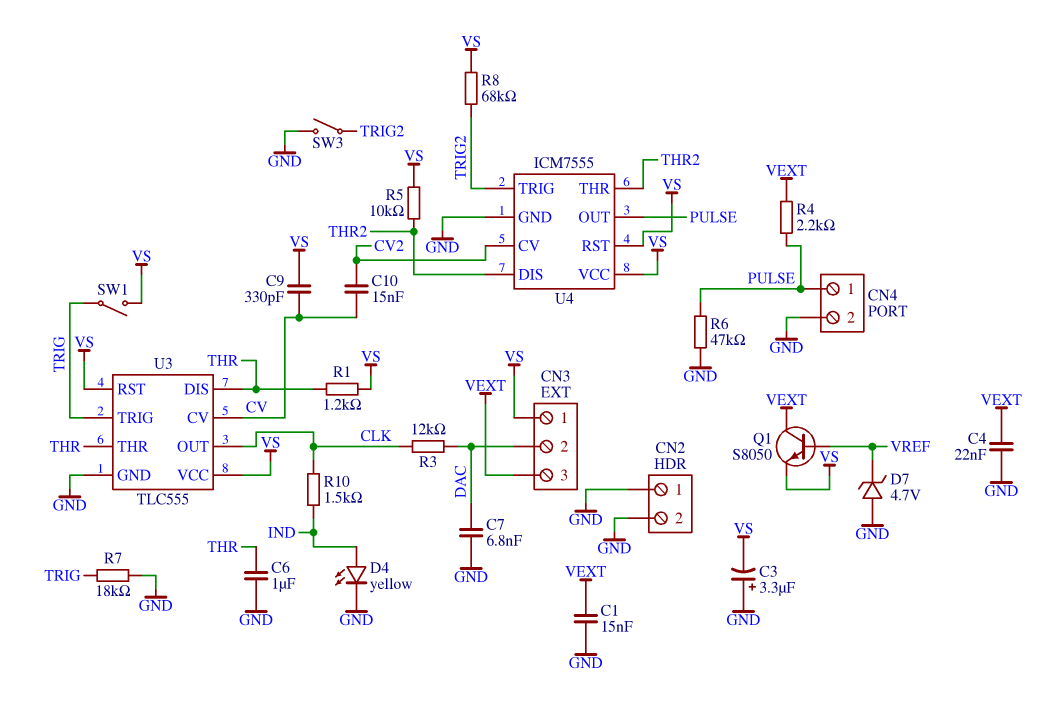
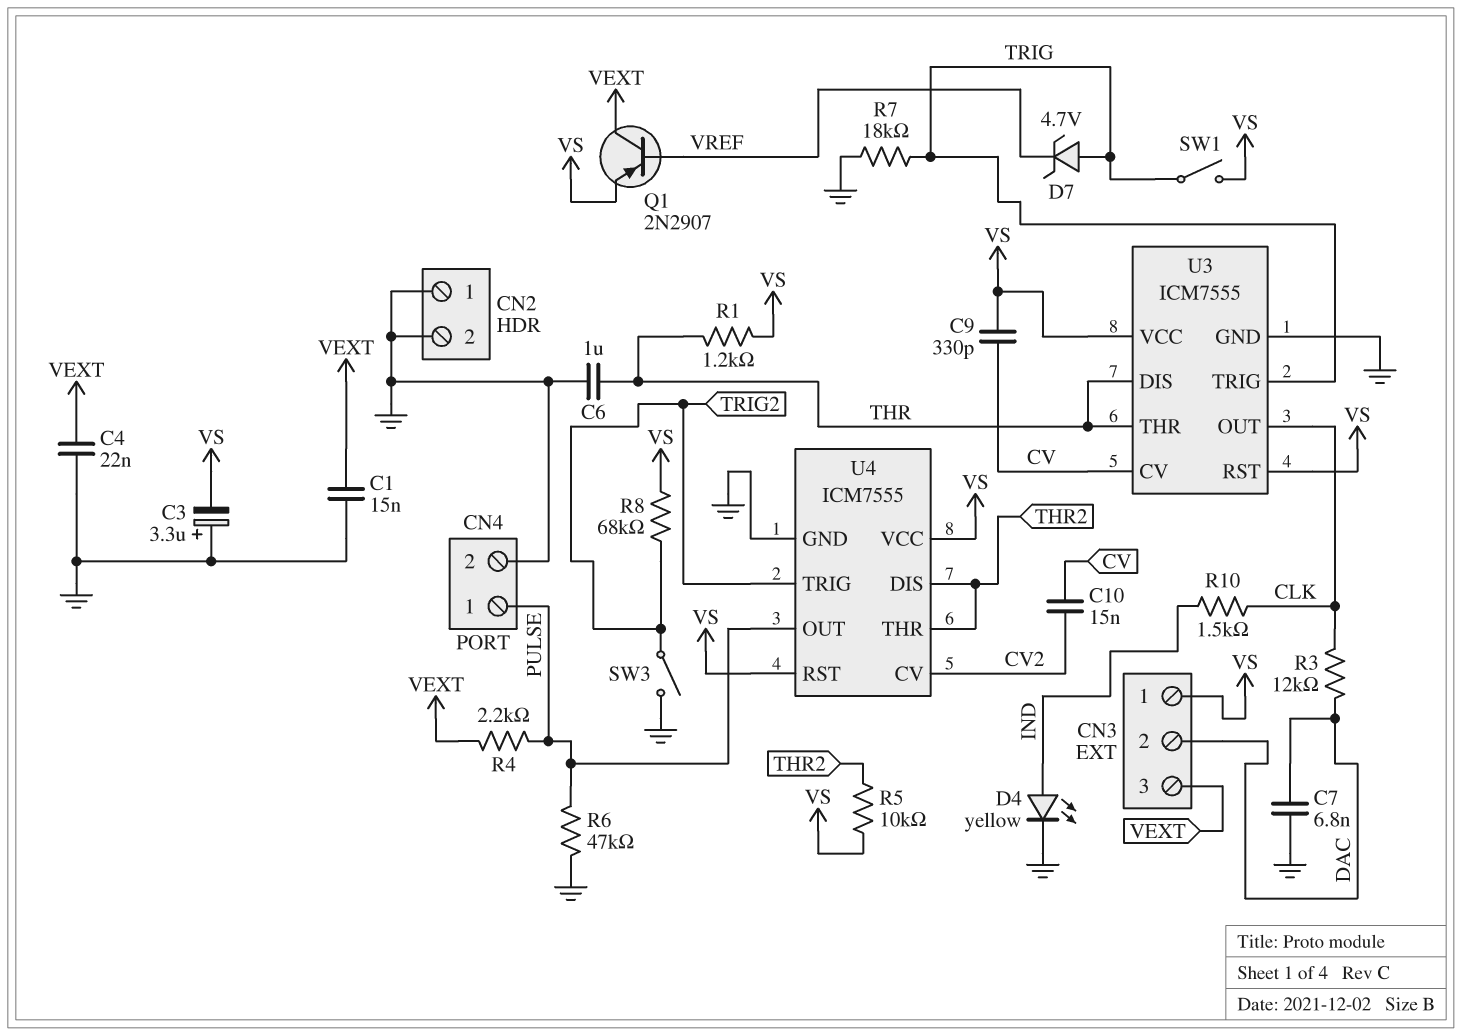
D7: zener 4.7V (A GND, K VREF) -> zener 4.7V (A TRIG, K VREF)
Q1: NPN S8050 (B VREF, C VEXT, E VS) -> PNP 2N2907 (B VREF, C VEXT, E VS)
U3: TLC555 -> ICM7555

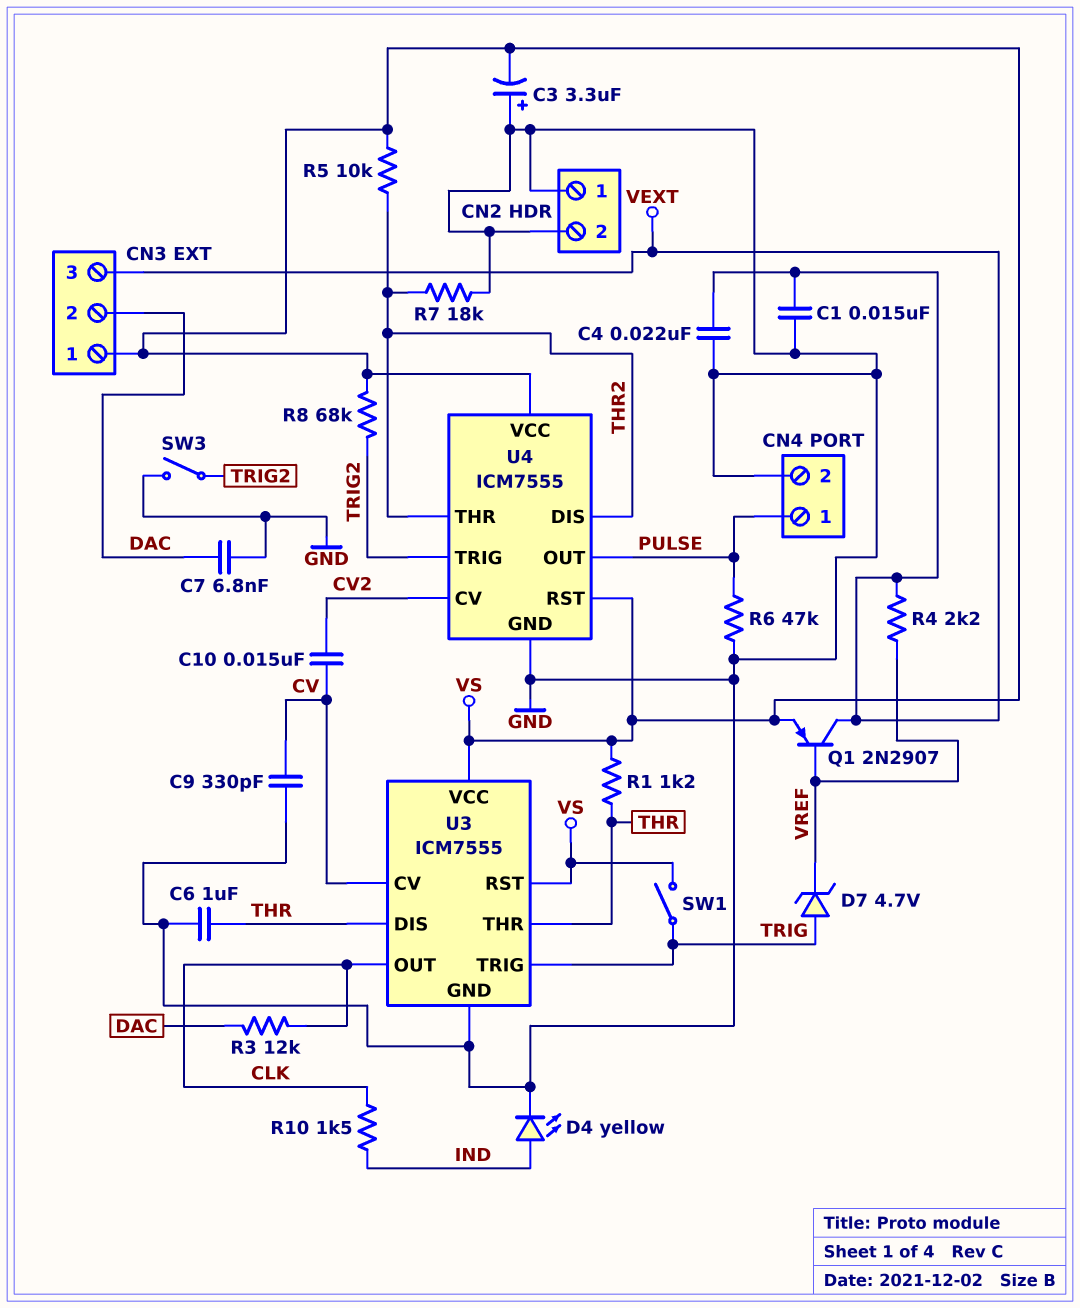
C9: 330pF (CV, VS) -> 330pF (CV, GND)
R4: 2.2k (PULSE, VEXT) -> 2.2k (VEXT, VREF)
R7: 18k (GND, TRIG) -> 18k (GND, THR2)

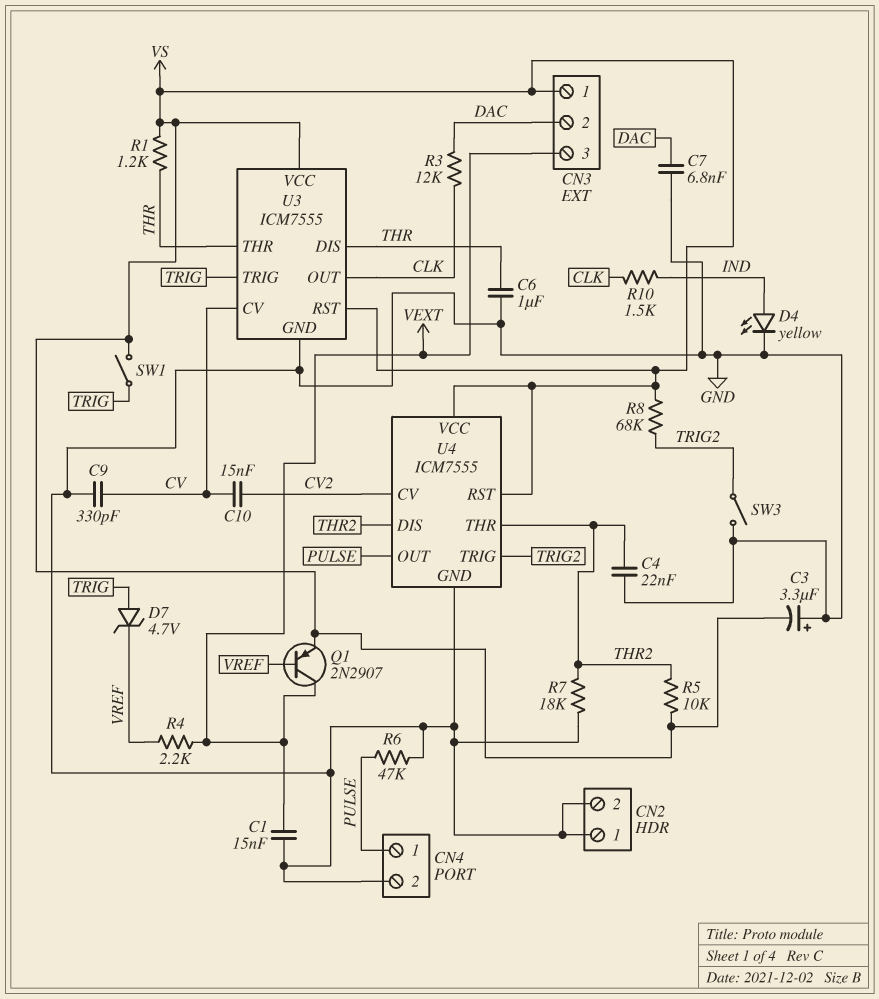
C4: 22nF (GND, VEXT) -> 22nF (GND, THR2)

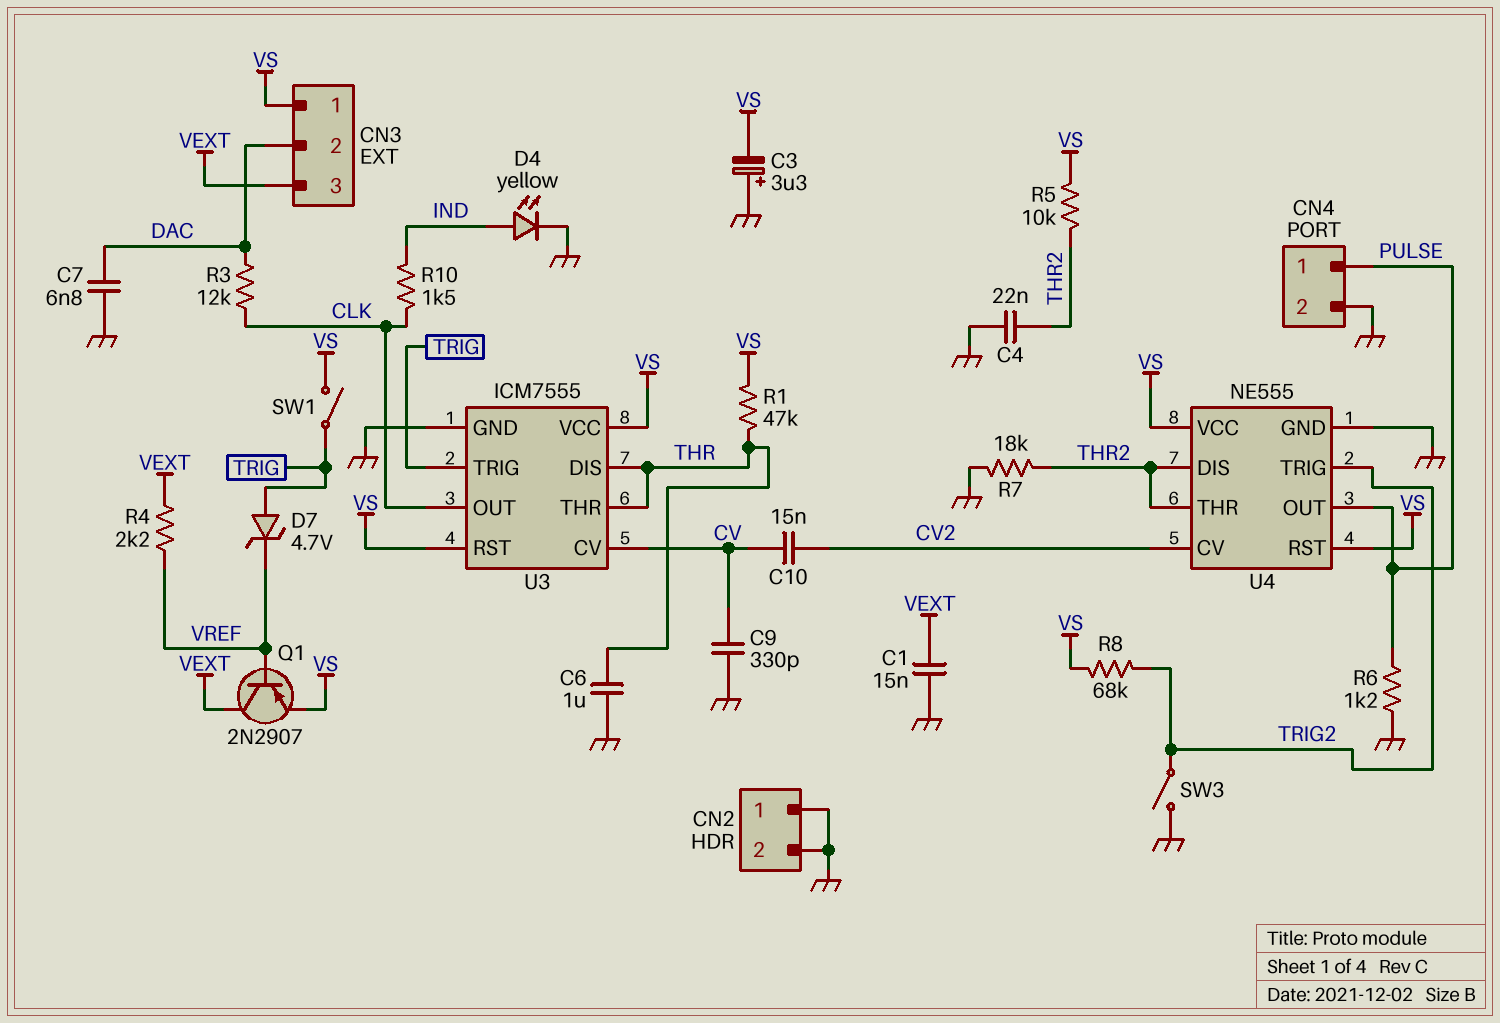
R1: 1.2k (THR, VS) -> 47k (THR, VS)
R6: 47k (GND, PULSE) -> 1.2k (GND, PULSE)
U4: ICM7555 -> NE555

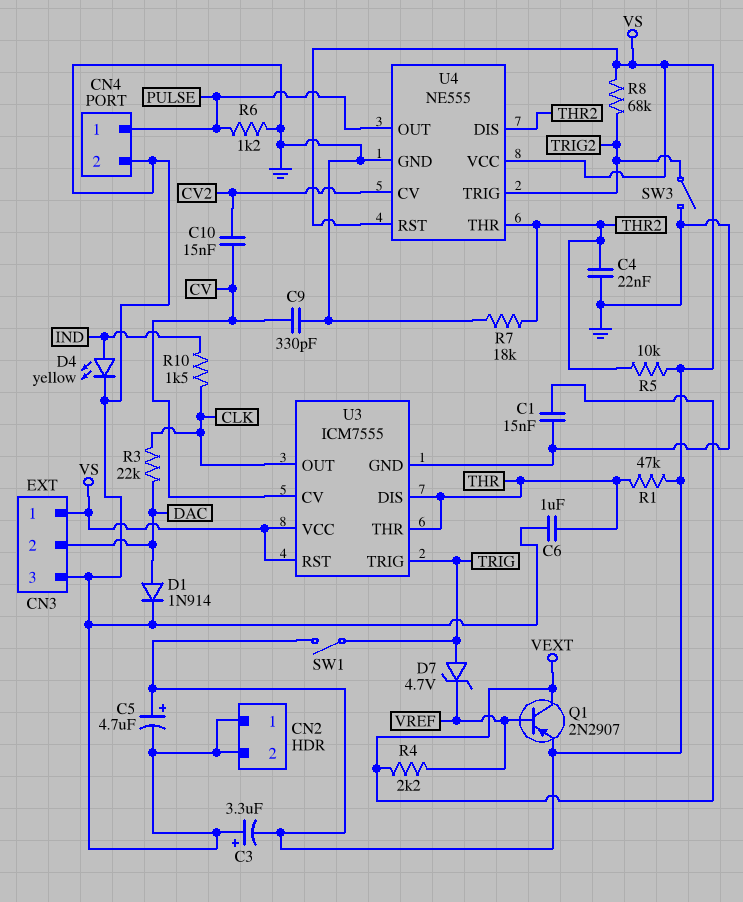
C5: none -> 4.7uF (plus VS, minus GND)
C7: 6.8nF (DAC, GND) -> none
CN3 pin 3: VEXT -> GND
D1: none -> diode 1N914 (A DAC, K GND)
R3: 12k (CLK, DAC) -> 22k (CLK, DAC)

